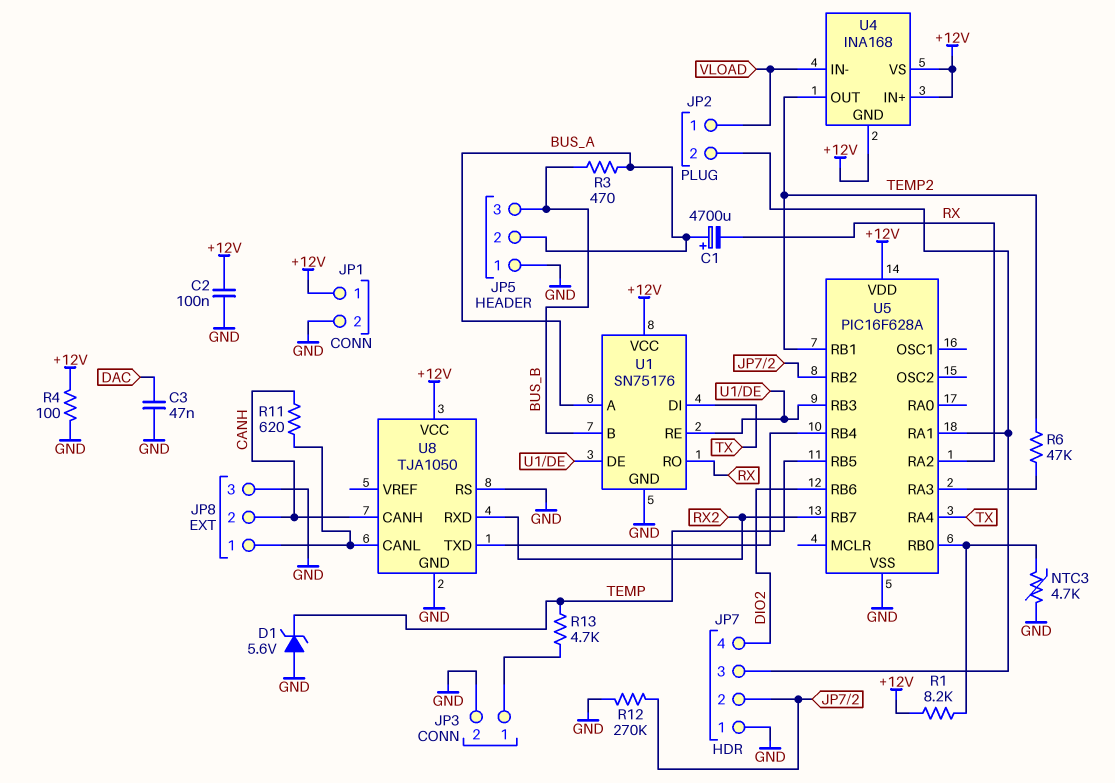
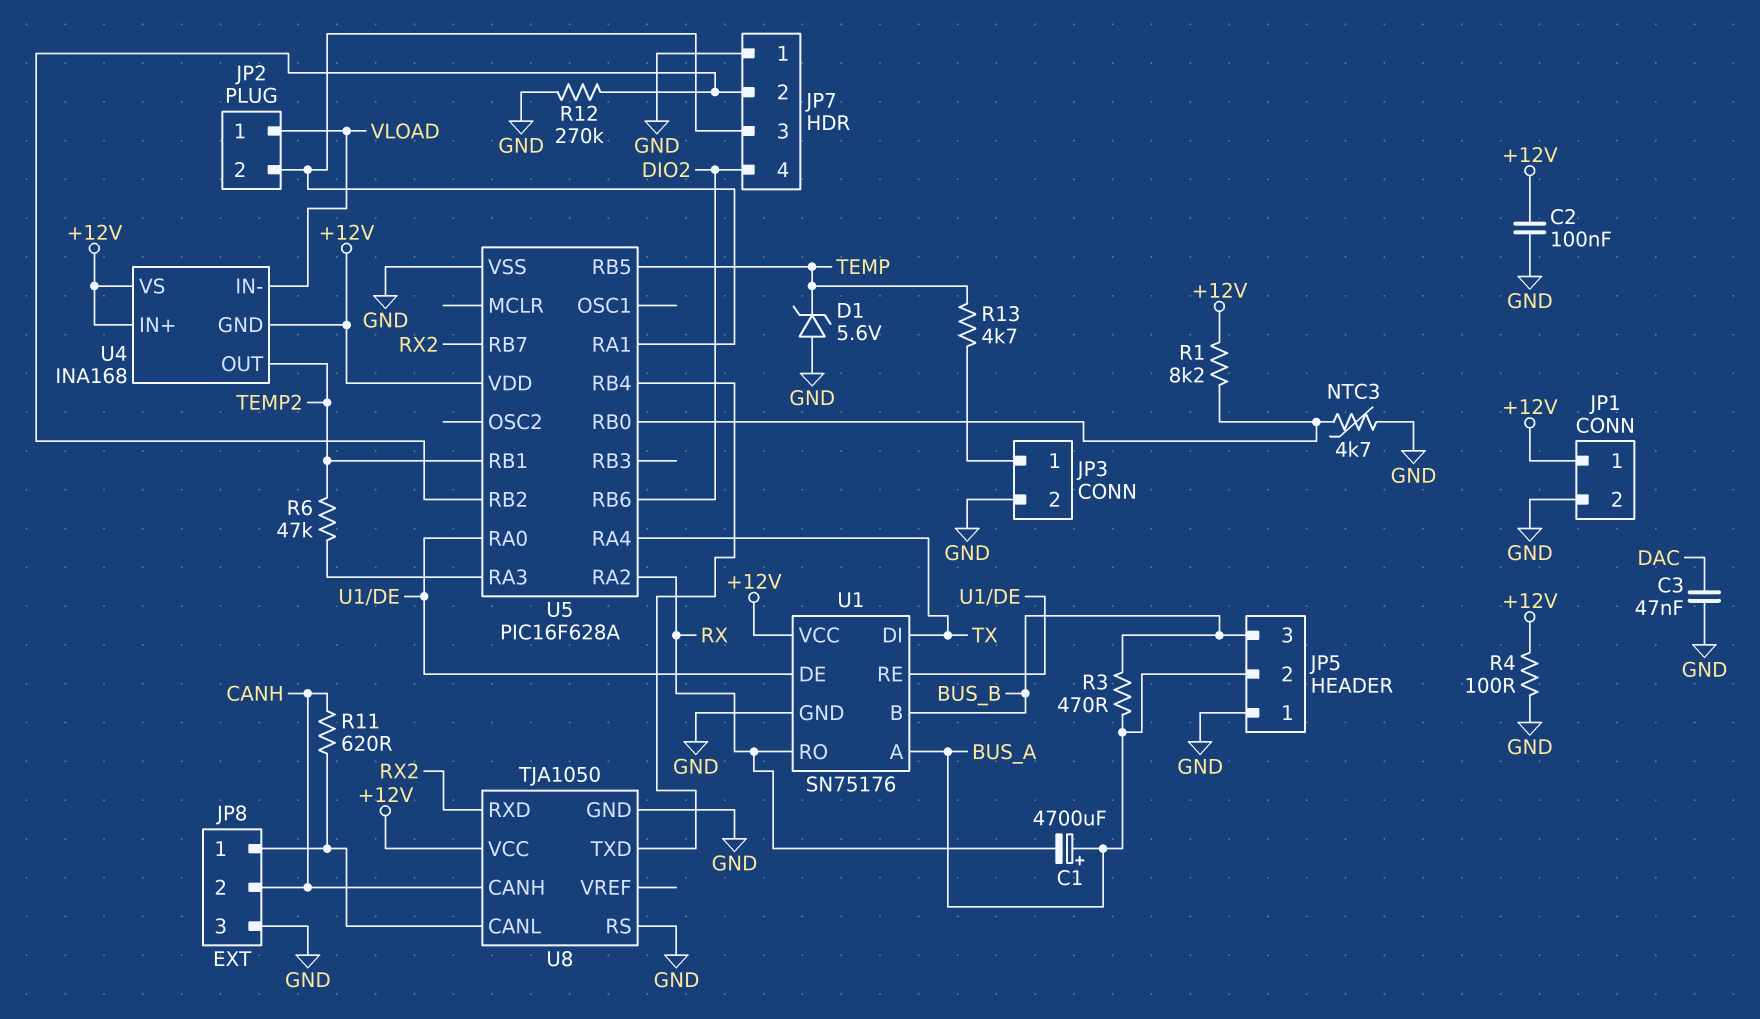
U5 pin RA0: none -> U1/DE
U5 pin RB3: U1/DE -> none

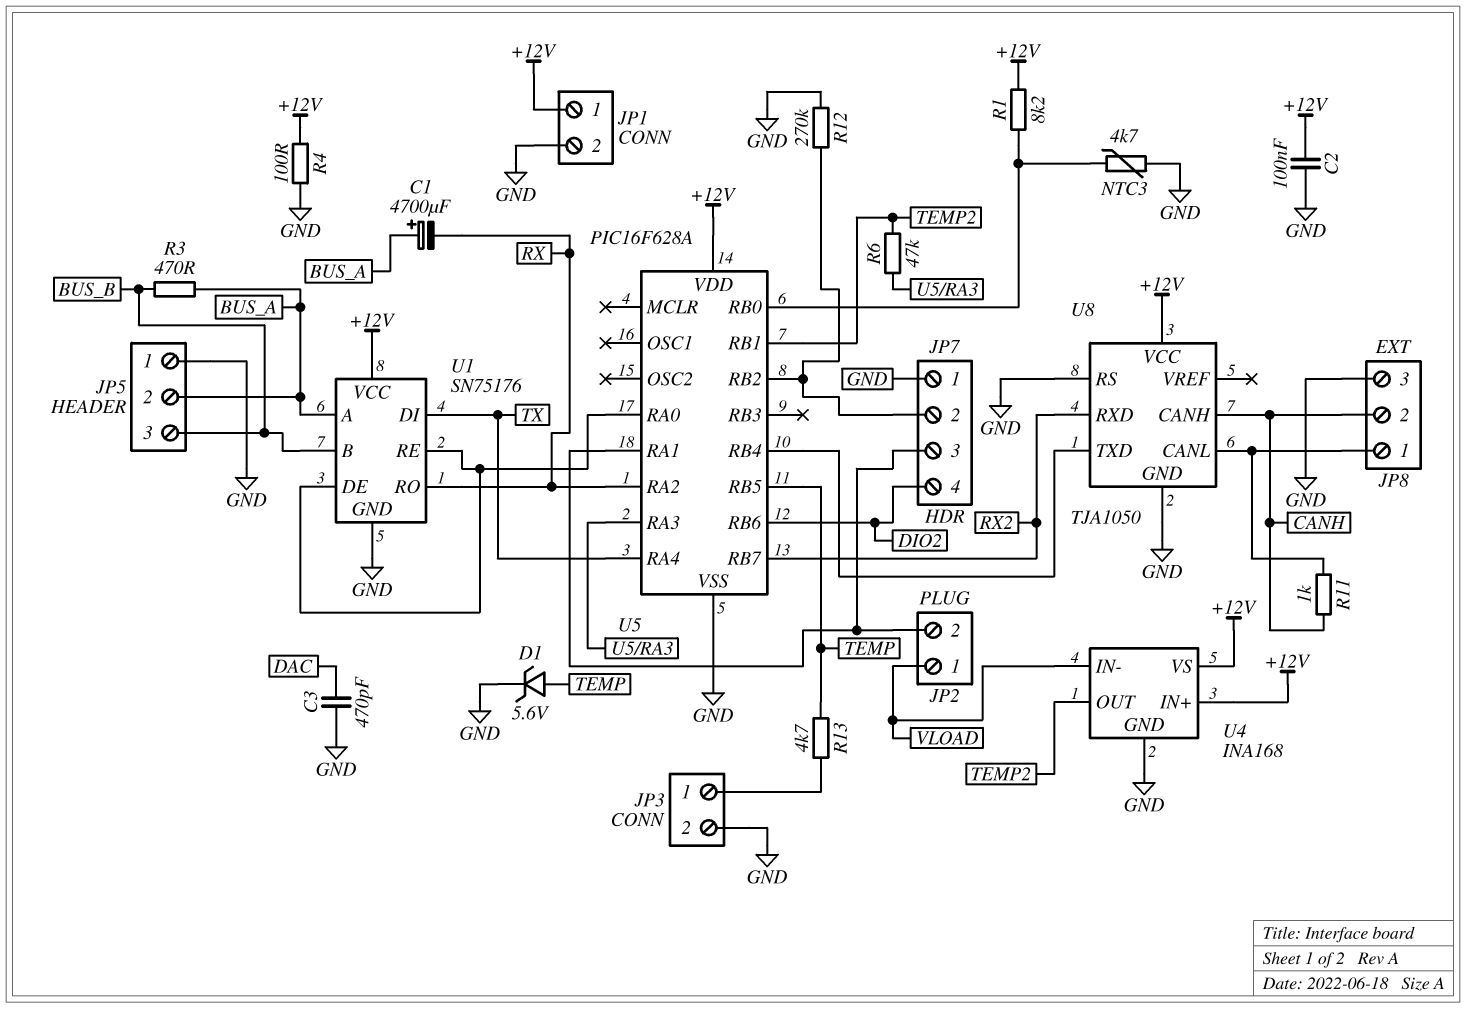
C3: 47nF (DAC, GND) -> 470pF (DAC, GND)
D1: zener 5.6V (A GND, K TEMP) -> zener 5.6V (A TEMP, K GND)
R11: 620 (CANH, JP8/1) -> 1k (CANH, JP8/1)
U4 pin GND: +12V -> GND

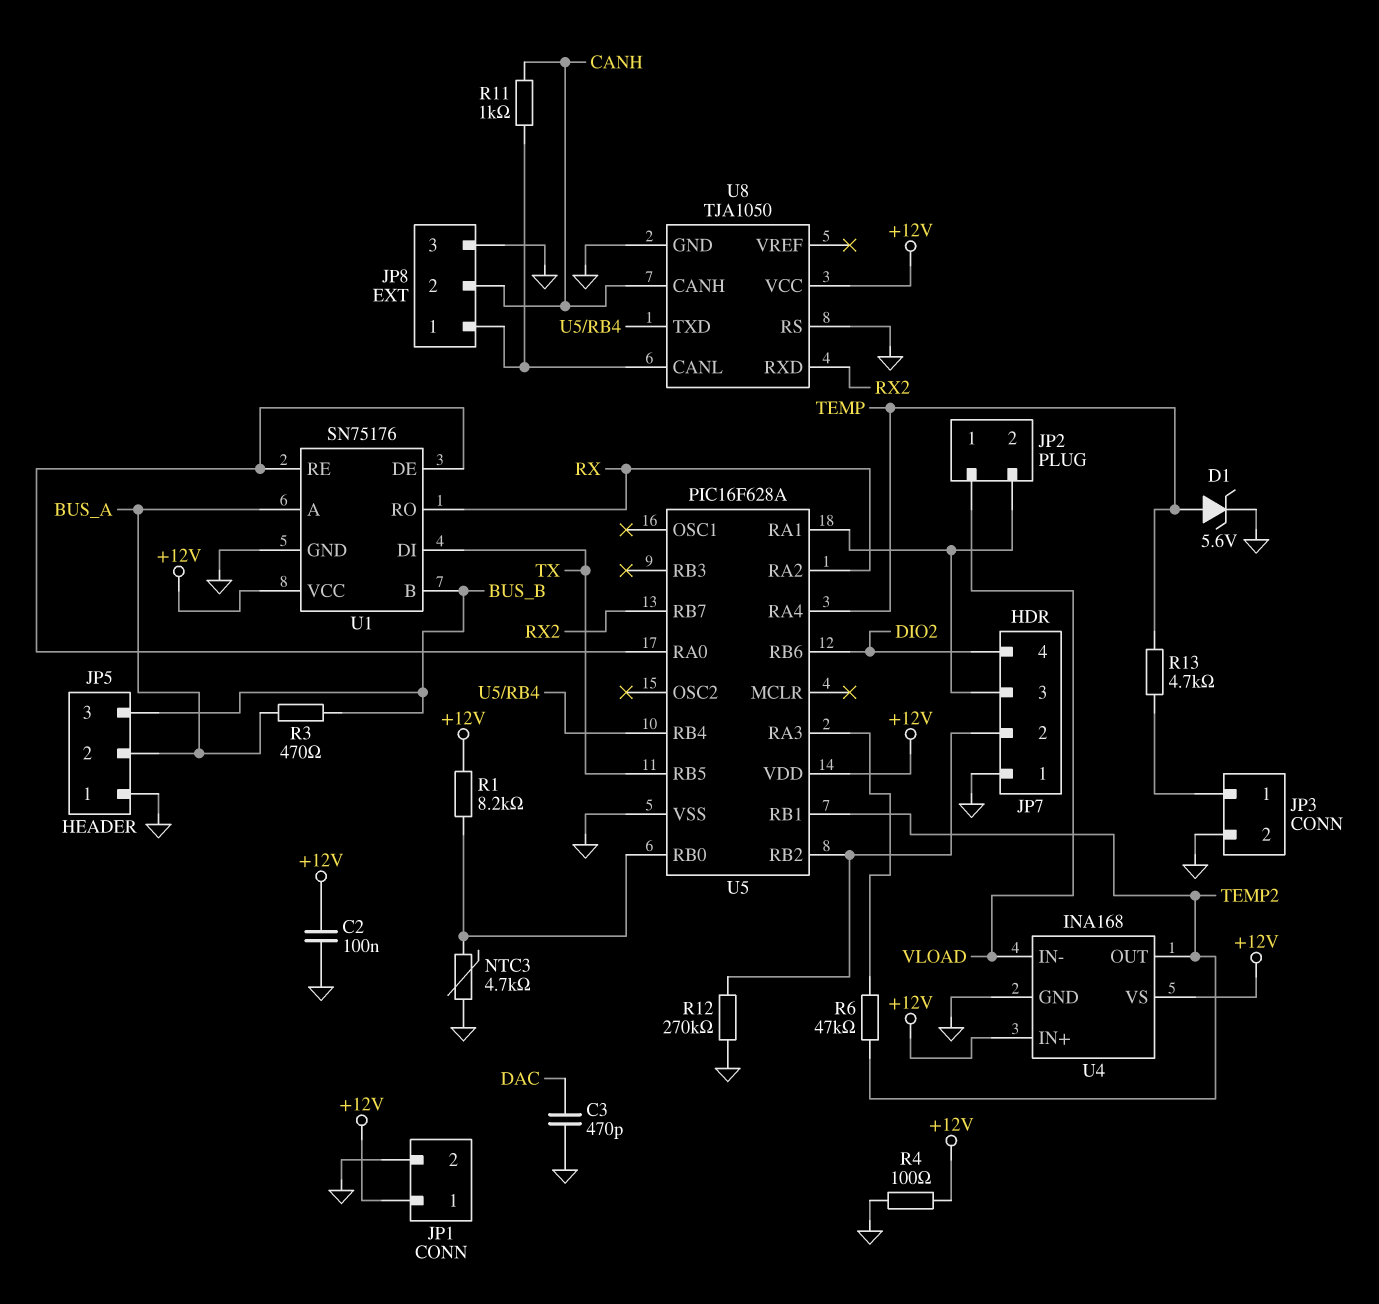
C1: 4700uF (plus BUS_A, minus RX) -> none
U5 pin RA4: TX -> TEMP
U5 pin RB5: TEMP -> TX

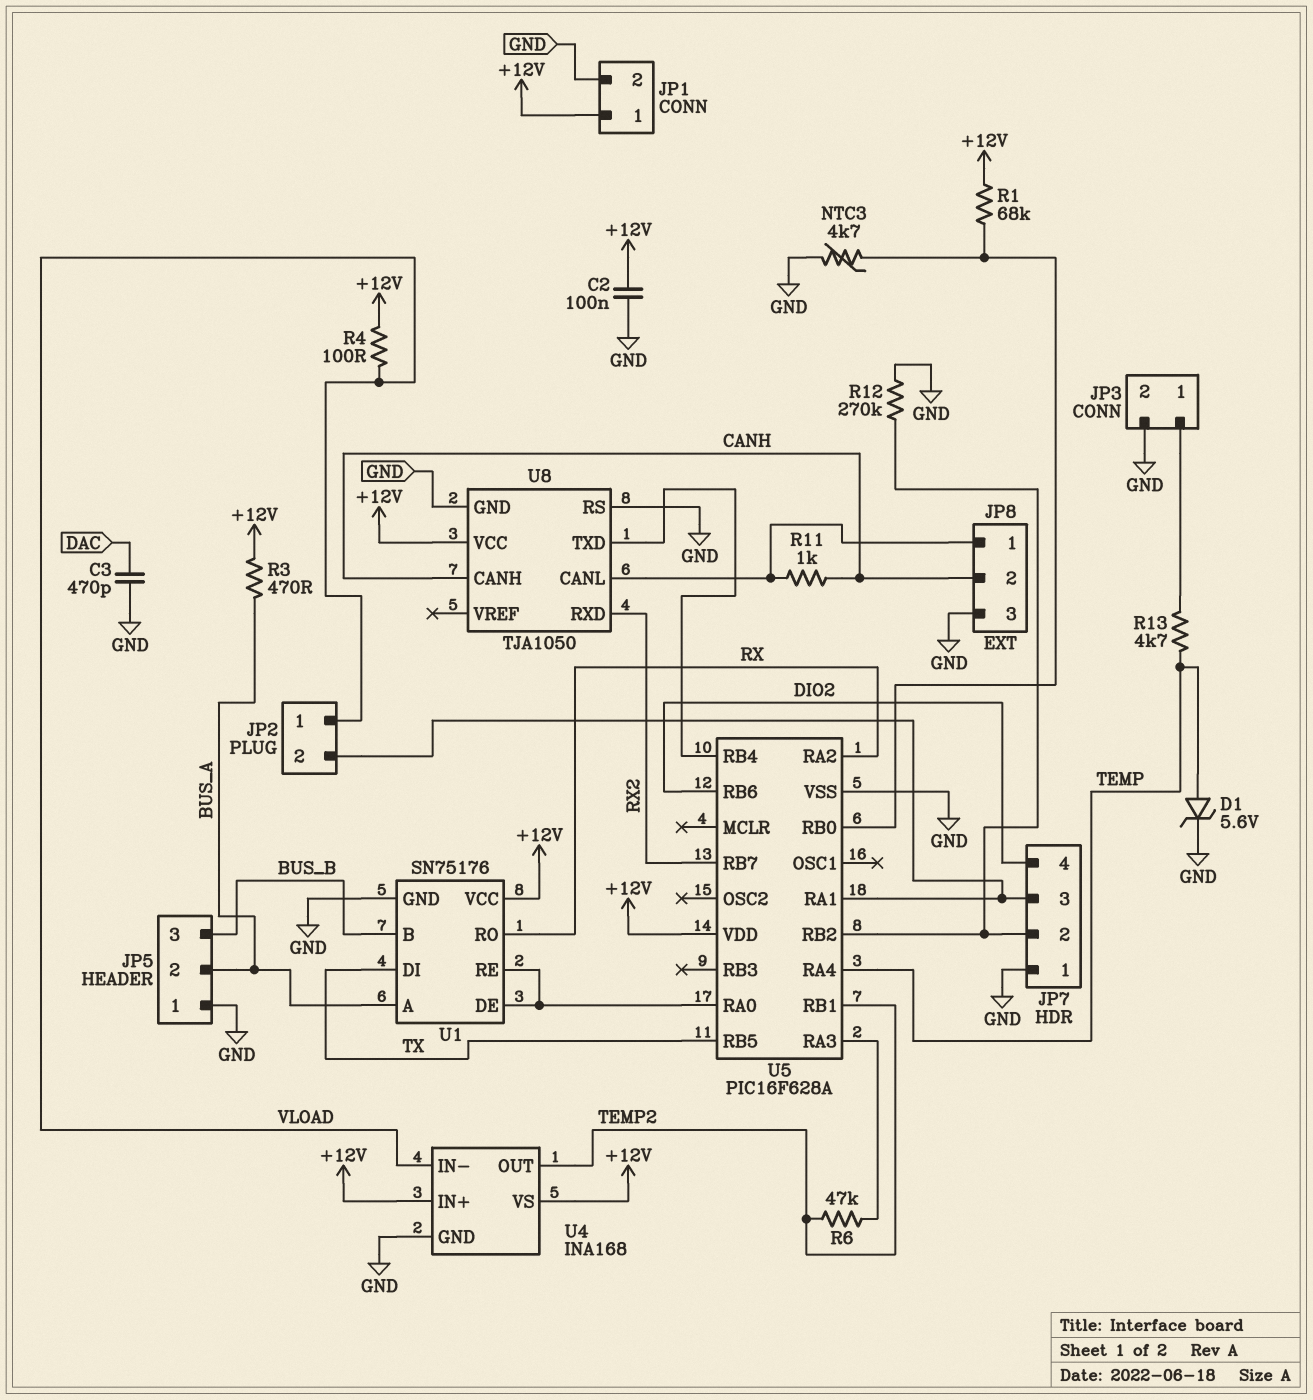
R1: 8.2k (+12V, U5/RB0) -> 68k (+12V, U5/RB0)
R3: 470 (BUS_A, BUS_B) -> 470 (+12V, BUS_A)
R4: 100 (+12V, GND) -> 100 (+12V, VLOAD)

